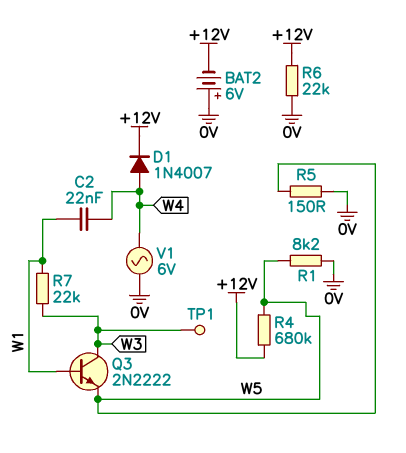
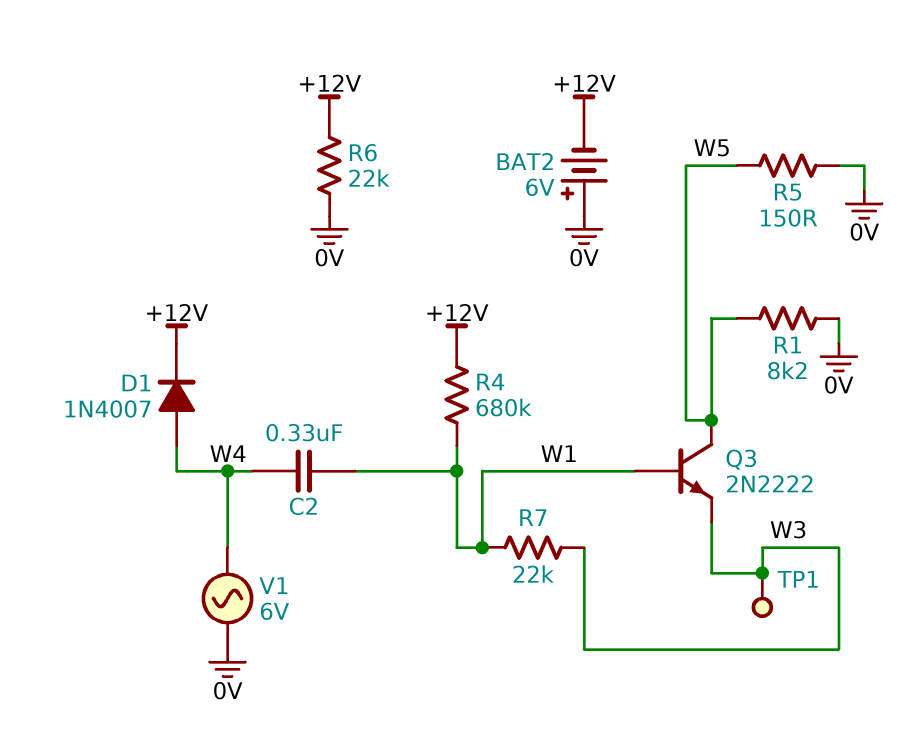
C2: 22nF (W1, W4) -> 330nF (W1, W4)
Q3: NPN 2N2222 (B W1, C W3, E W5) -> NPN 2N2222 (B W1, C W5, E W3)
R4: 680k (+12V, W5) -> 680k (+12V, W1)

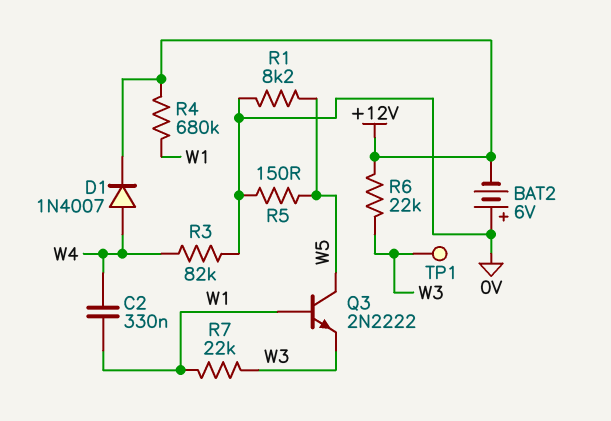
R3: none -> 82k (0V, W4)
R6: 22k (+12V, 0V) -> 22k (+12V, W3)
V1: AC 6V (0V, W4) -> none

